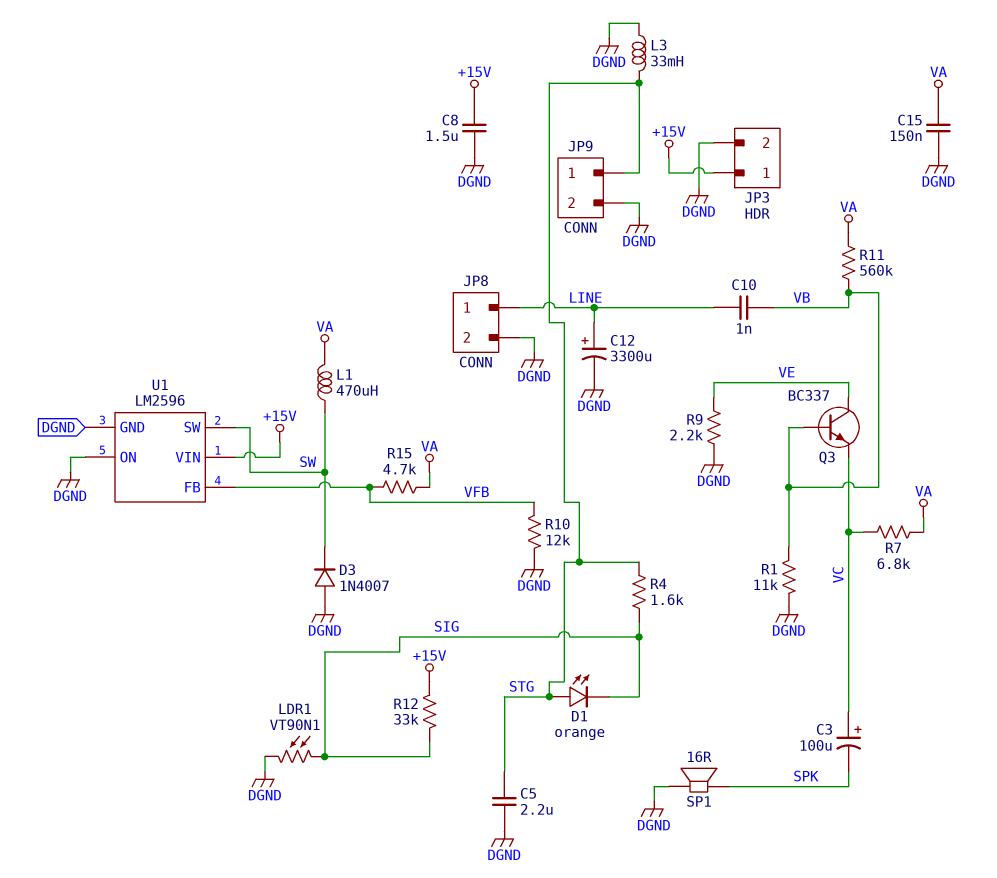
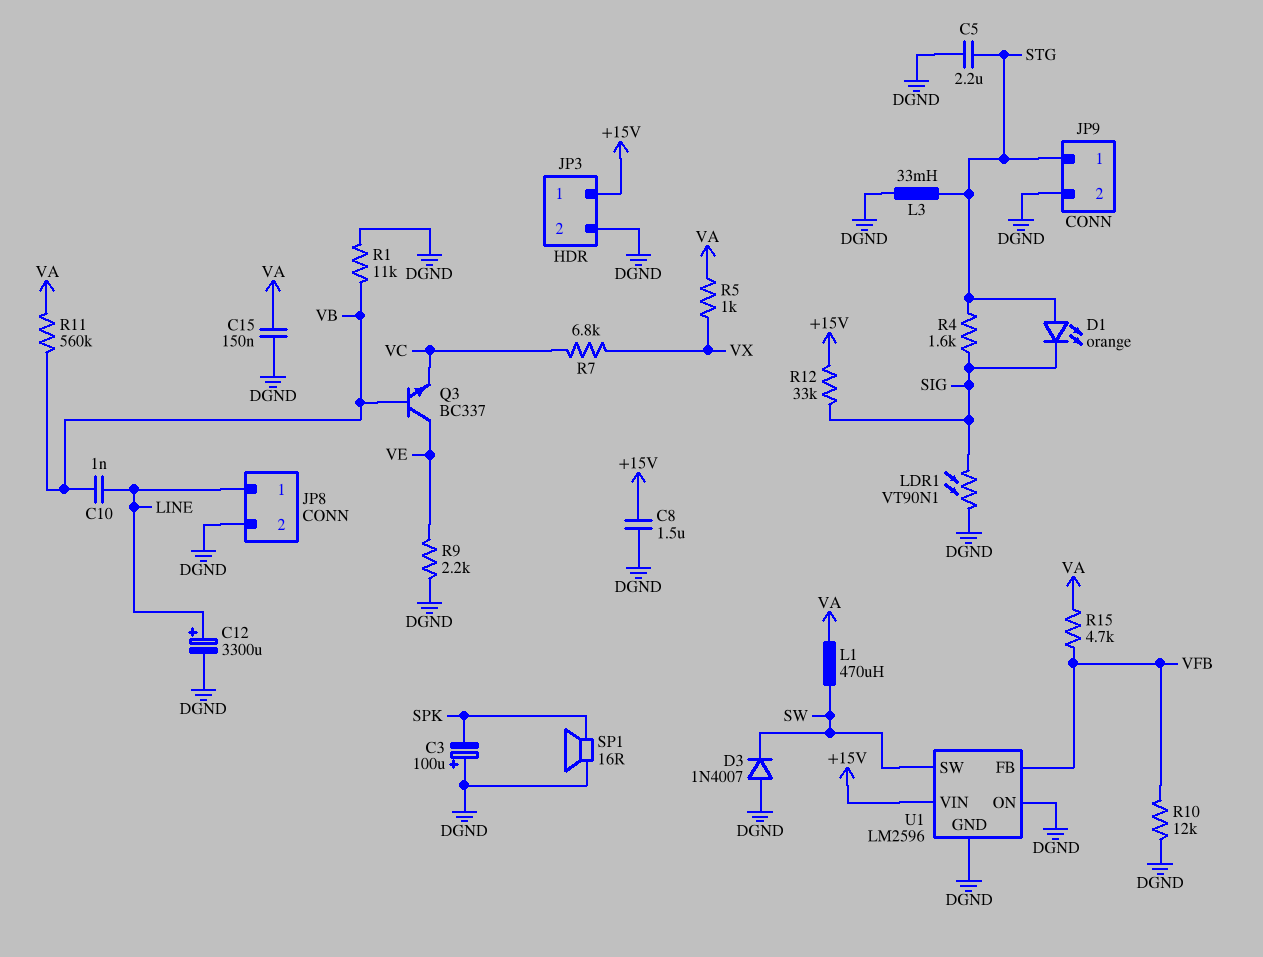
C3: 100uF (plus VC, minus SPK) -> 100uF (plus DGND, minus SPK)
R5: none -> 1k (VA, VX)
R7: 6.8k (VA, VC) -> 6.8k (VC, VX)

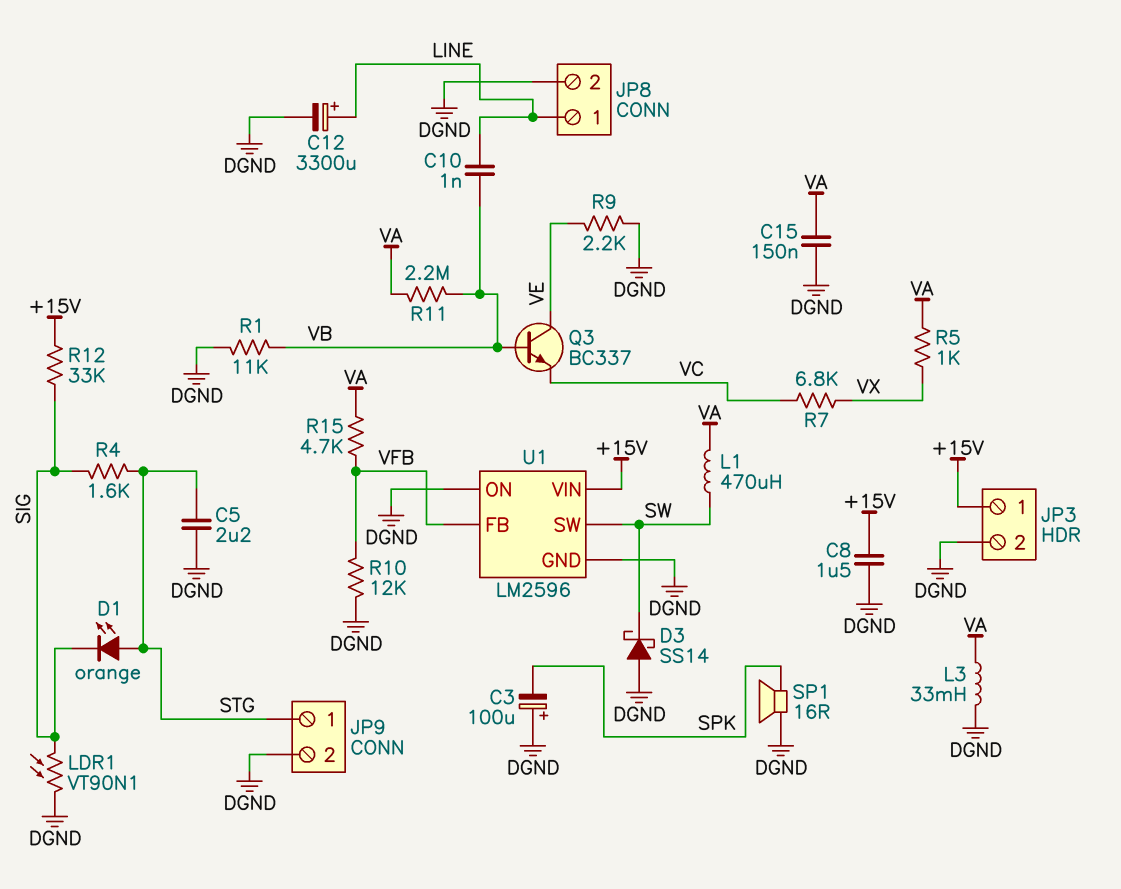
D3: diode 1N4007 (A DGND, K SW) -> schottky SS14 (A DGND, K SW)
L3: 33mH (DGND, STG) -> 33mH (DGND, VA)
R11: 560k (VA, VB) -> 2.2M (VA, VB)

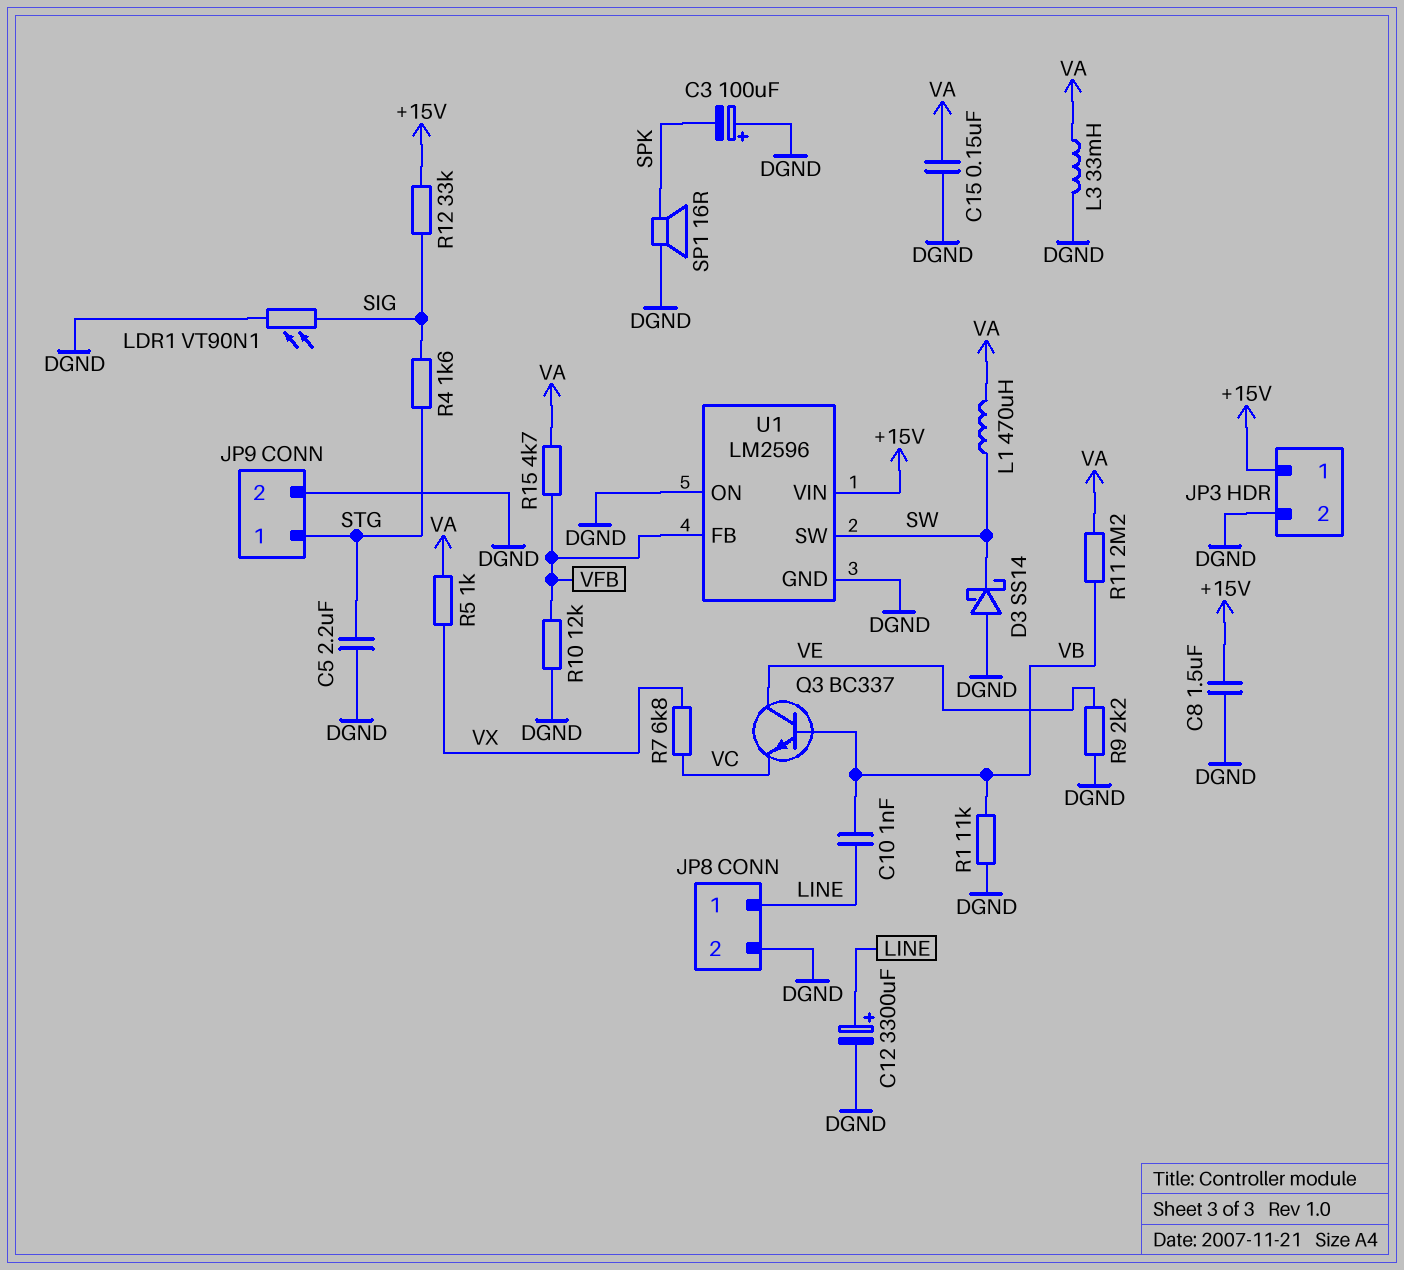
D1: LED orange (A STG, K SIG) -> none

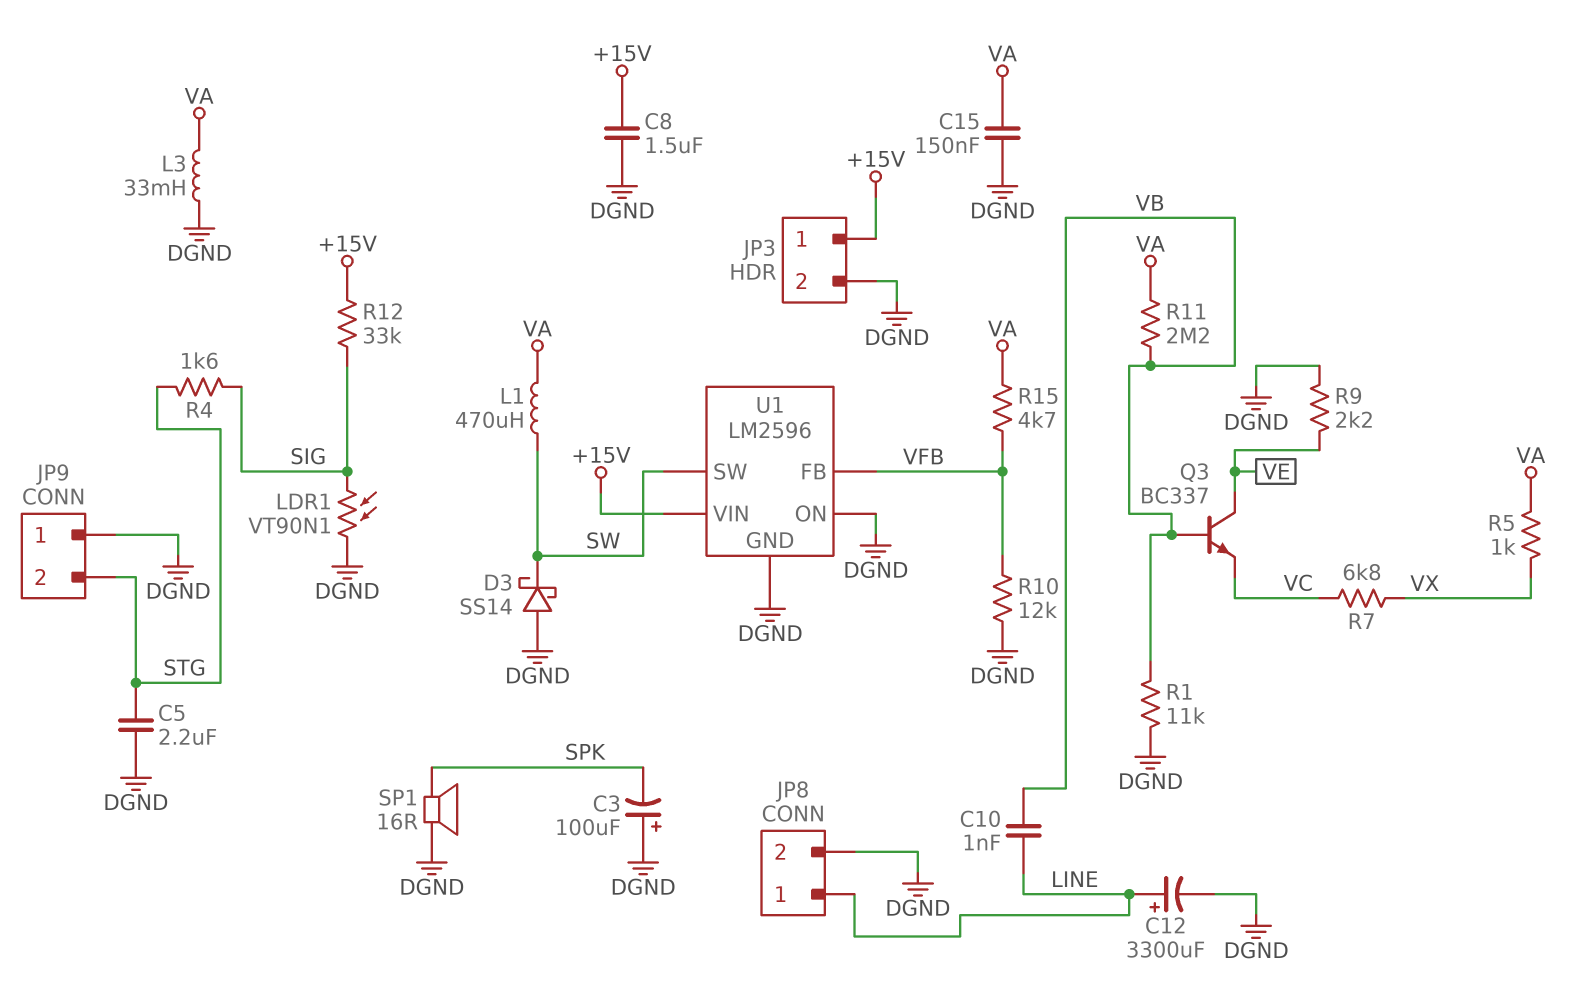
JP9 pin 1: STG -> DGND
JP9 pin 2: DGND -> STG

